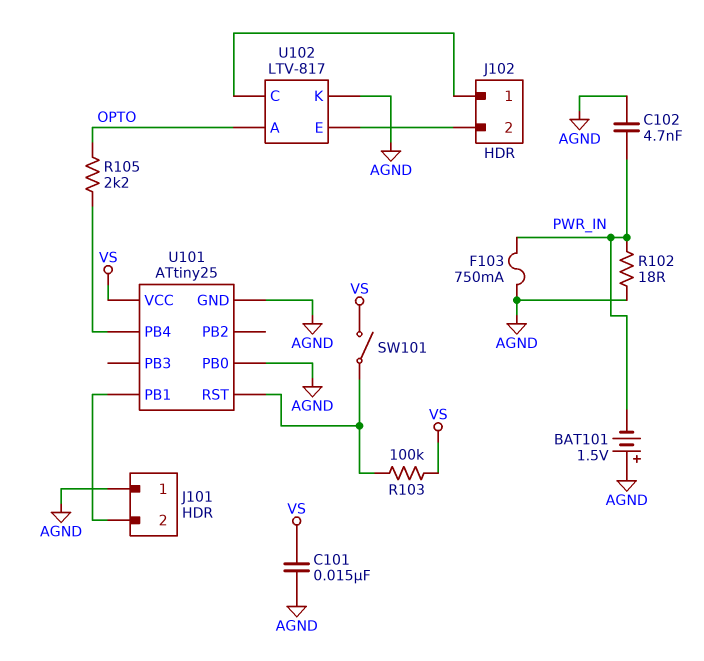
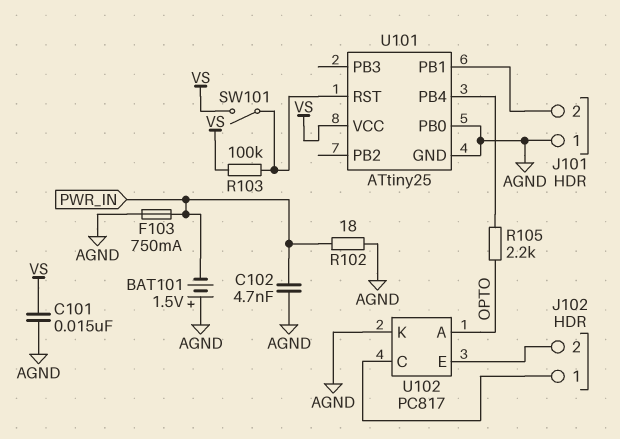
U102: LTV-817 -> PC817

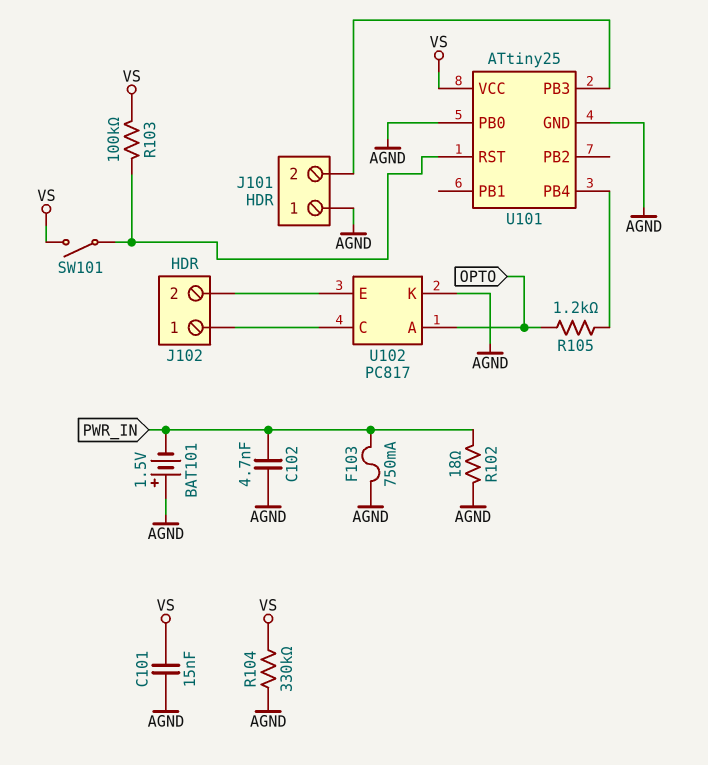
R104: none -> 330k (AGND, VS)
R105: 2.2k (OPTO, U101/PB4) -> 1.2k (OPTO, U101/PB4)
U101 pin PB1: J101/2 -> none
U101 pin PB3: none -> J101/2

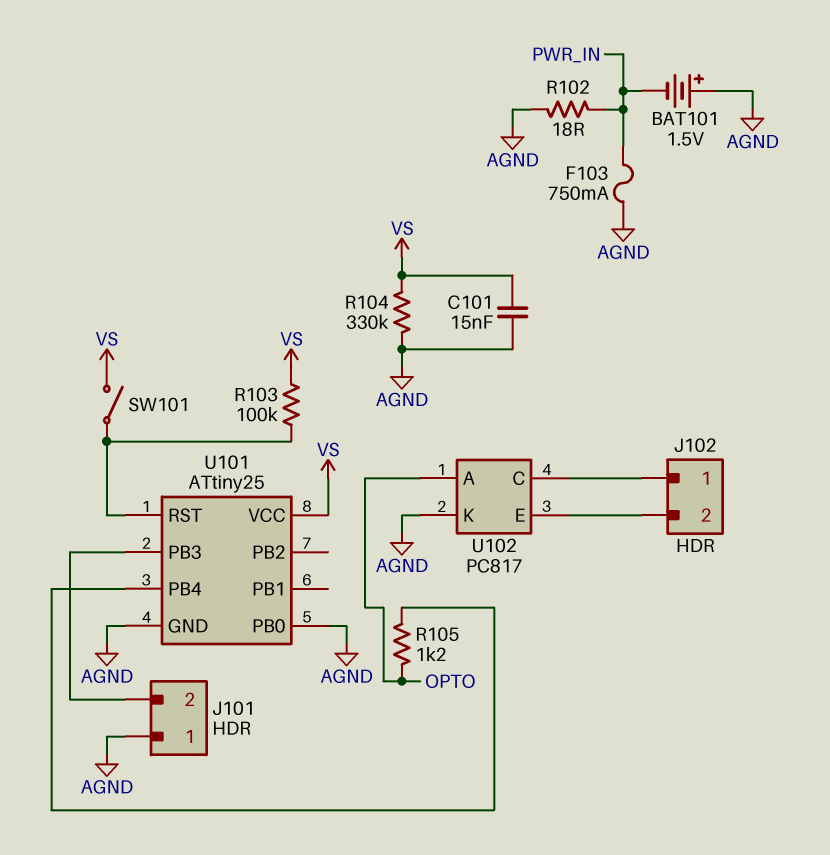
C102: 4.7nF (AGND, PWR_IN) -> none

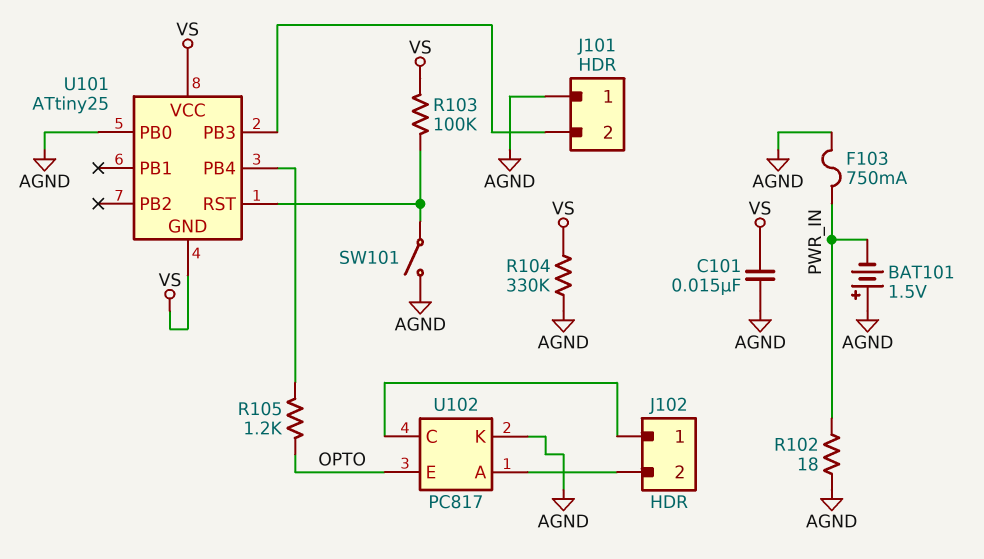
SW101: switch (U101/RST, VS) -> switch (AGND, U101/RST)
U101 pin GND: AGND -> VS
U102 pin A: OPTO -> J102/2
U102 pin E: J102/2 -> OPTO

